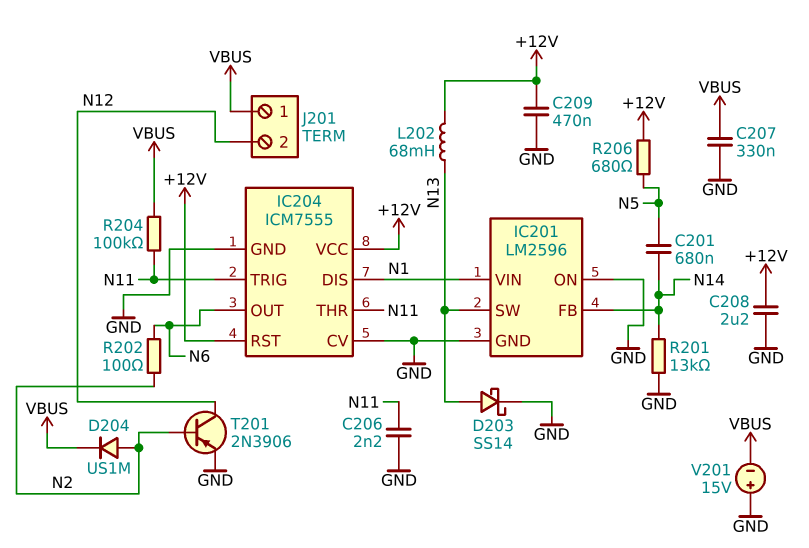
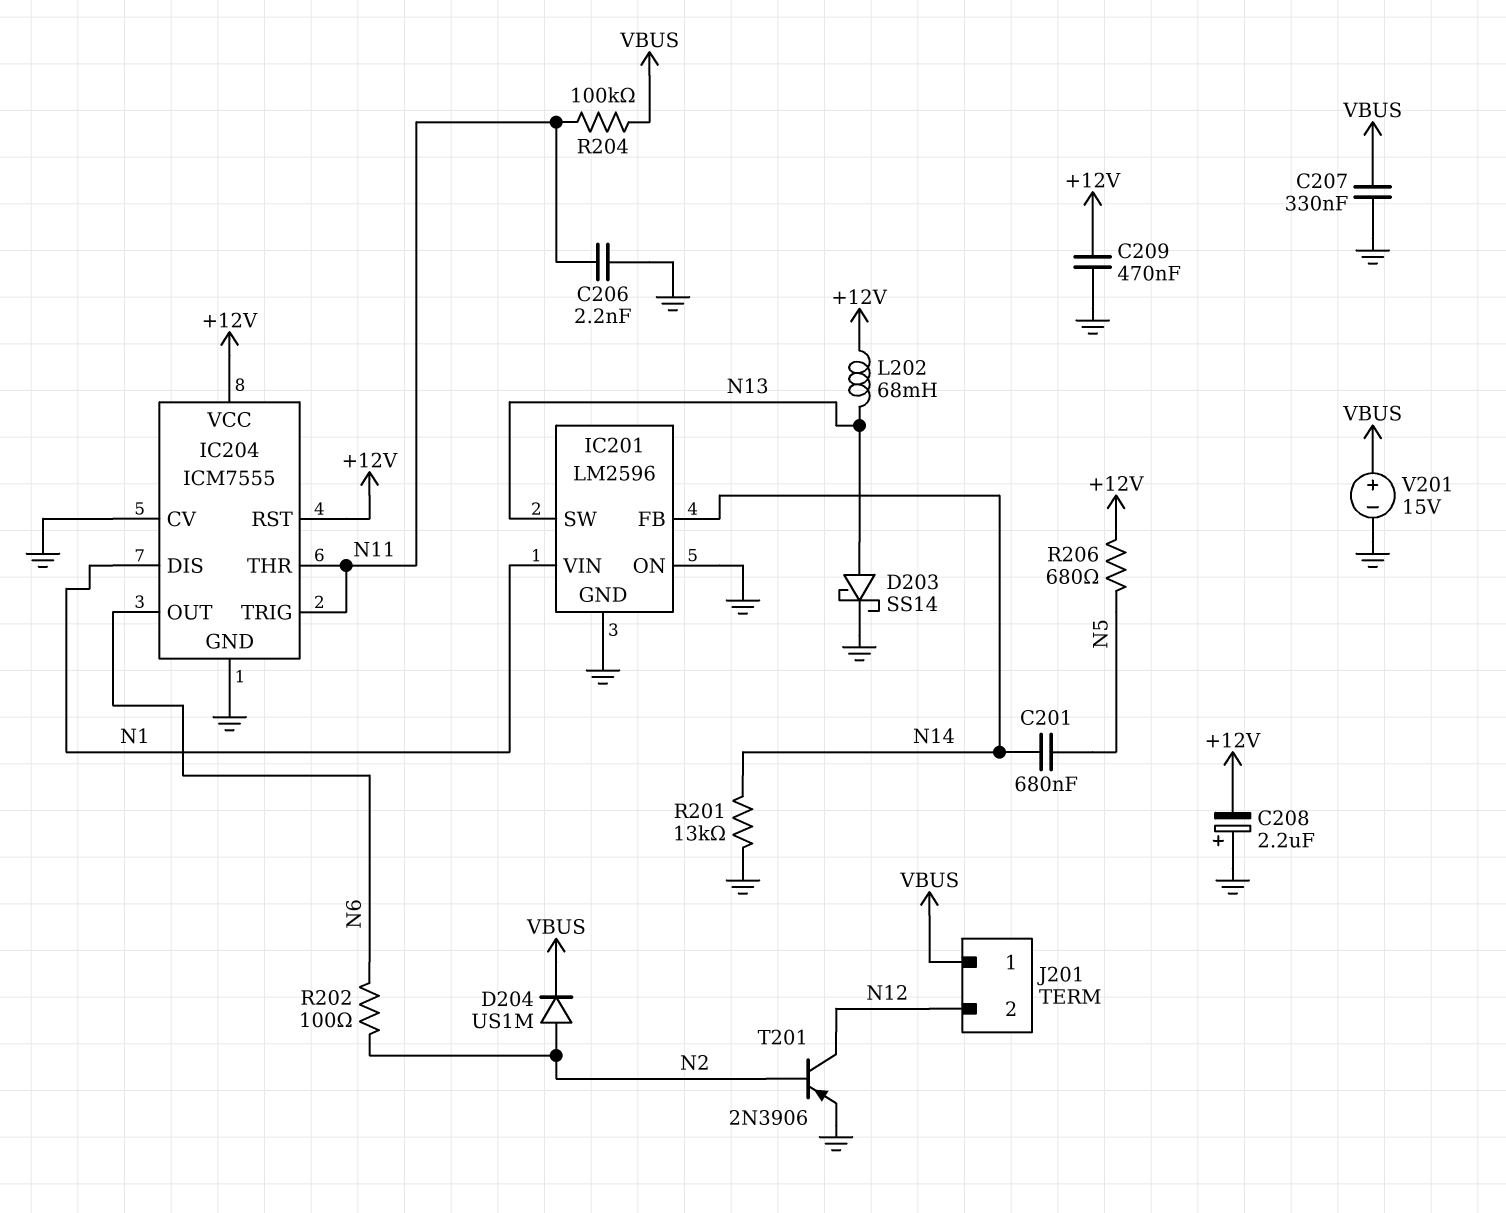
C208: 2.2uF (+12V, GND) -> 2.2uF (plus GND, minus +12V)
V201: 15V (plus GND, minus VBUS) -> 15V (plus VBUS, minus GND)

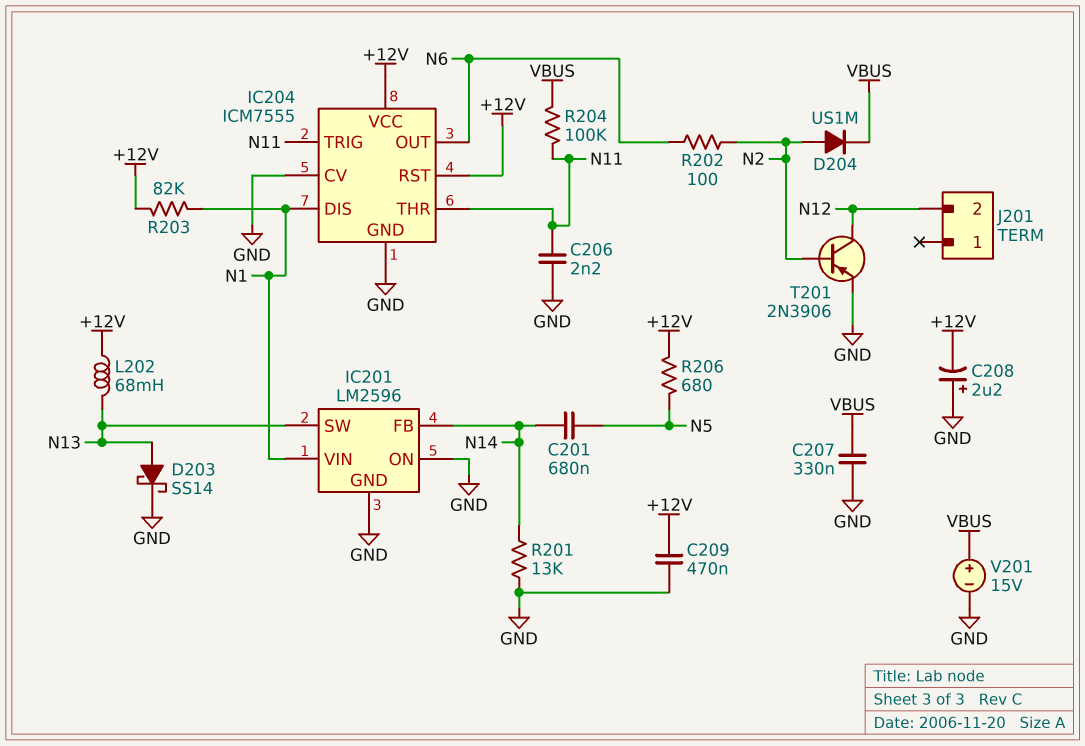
J201 pin 1: VBUS -> none
R203: none -> 82k (+12V, N1)

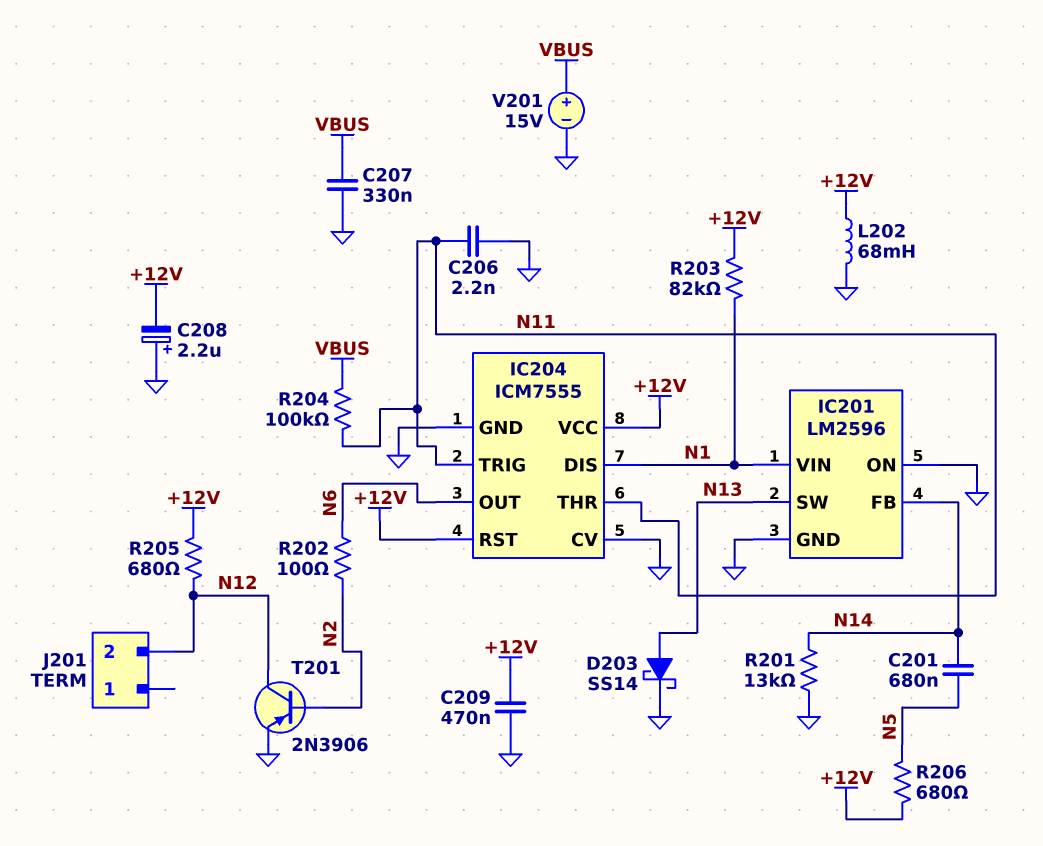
D204: diode US1M (A N2, K VBUS) -> none
L202: 68mH (+12V, N13) -> 68mH (+12V, GND)
R205: none -> 680 (+12V, N12)

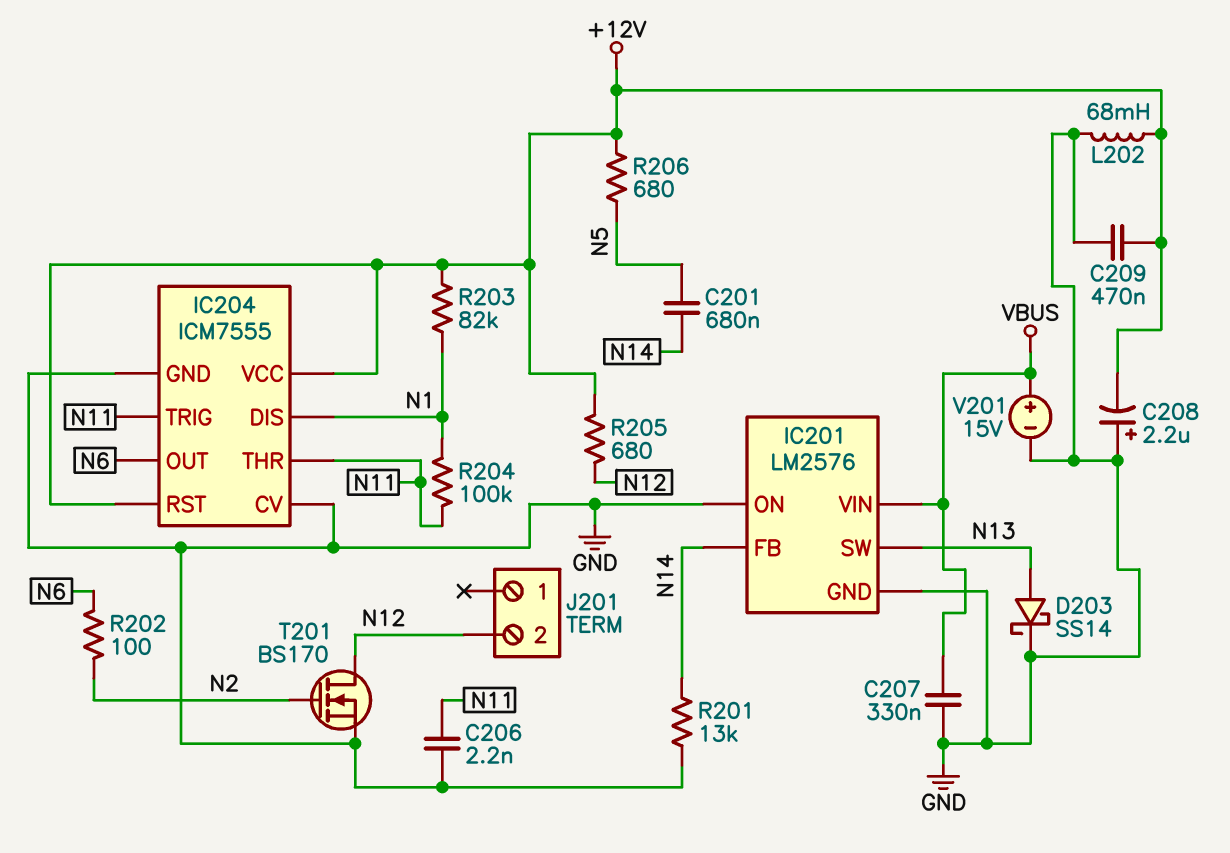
IC201: LM2596 -> LM2576
IC201 pin VIN: N1 -> VBUS
R204: 100k (N11, VBUS) -> 100k (N1, N11)
T201: PNP 2N3906 (B N2, C N12, E GND) -> NMOS BS170 (G N2, D N12, S GND)

